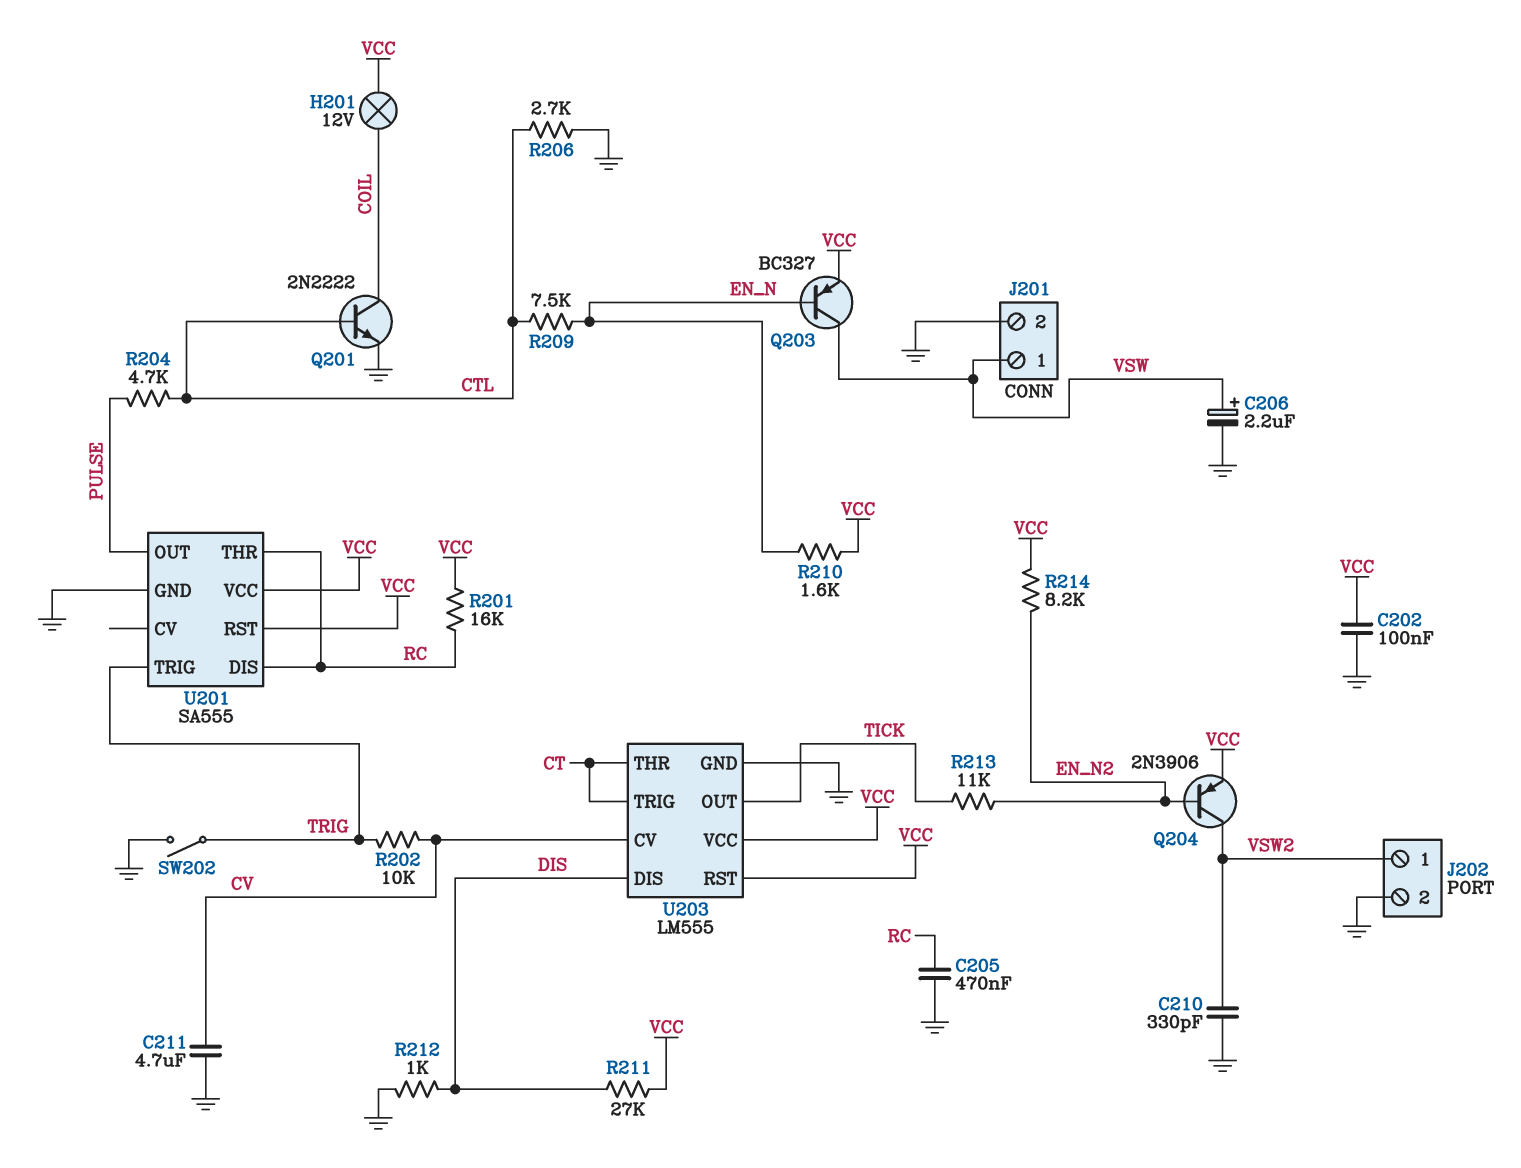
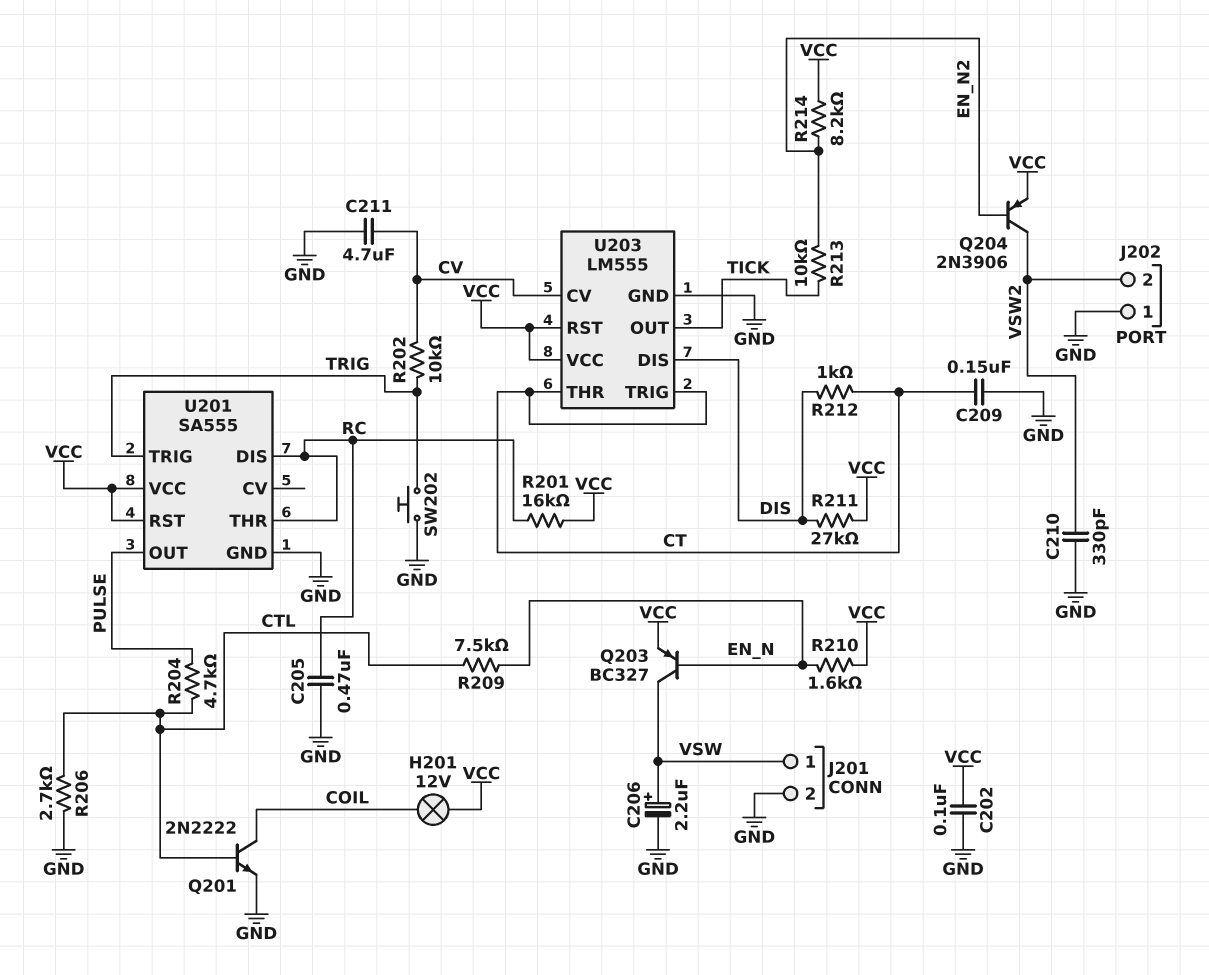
C209: none -> 150nF (CT, GND)
J202 pin 1: VSW2 -> GND
J202 pin 2: GND -> VSW2
R212: 1k (DIS, GND) -> 1k (CT, DIS)
R213: 11k (EN_N2, TICK) -> 10k (EN_N2, TICK)
SW202: switch (GND, TRIG) -> button (GND, TRIG)

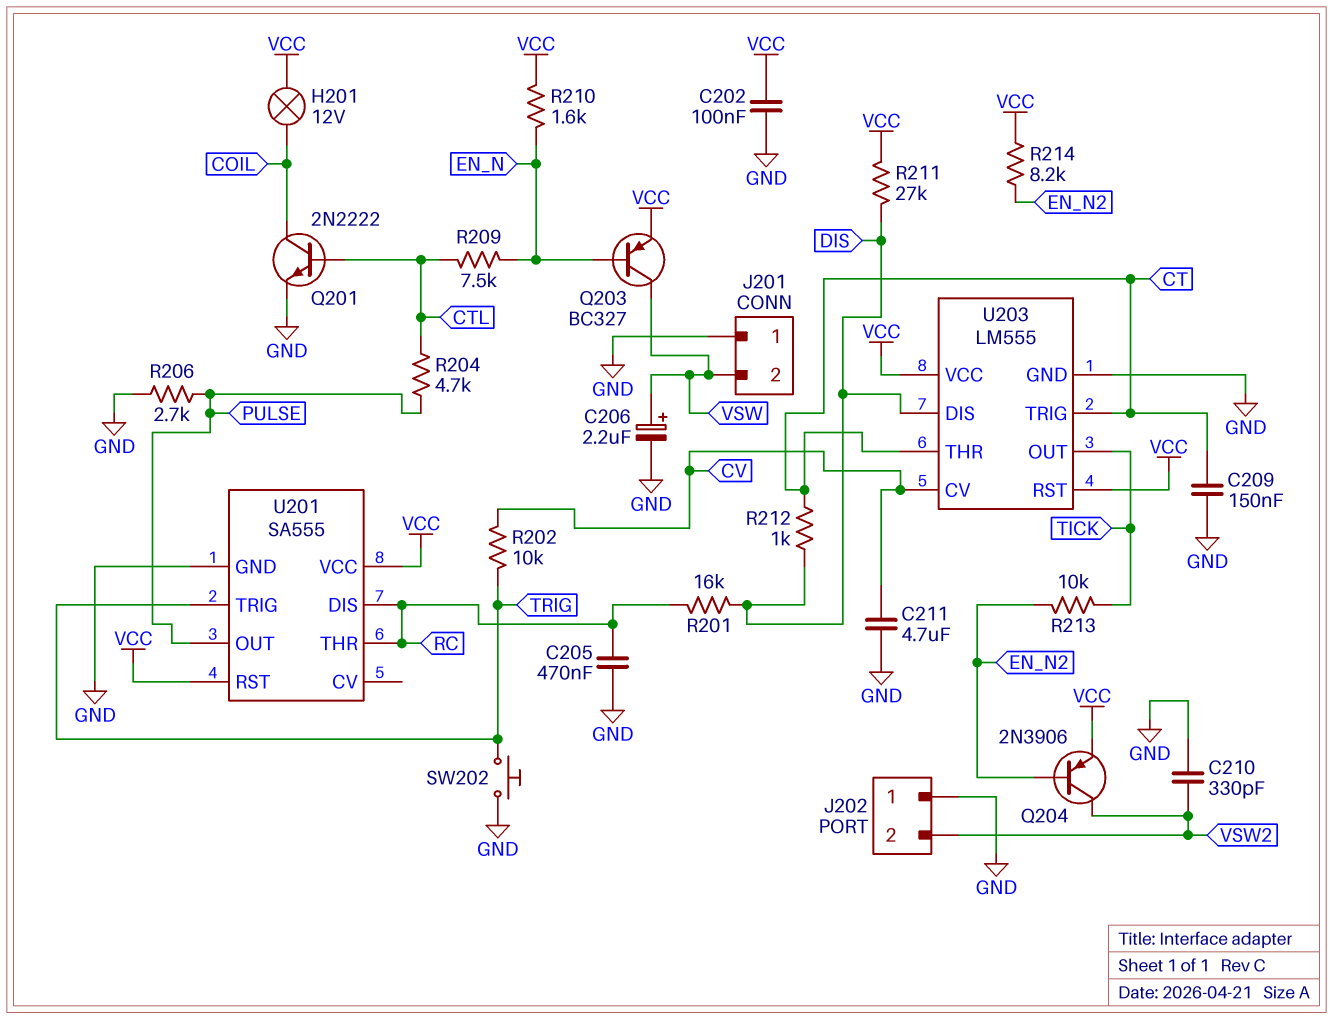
J201 pin 1: VSW -> GND
J201 pin 2: GND -> VSW
R201: 16k (RC, VCC) -> 16k (DIS, RC)
R206: 2.7k (CTL, GND) -> 2.7k (GND, PULSE)

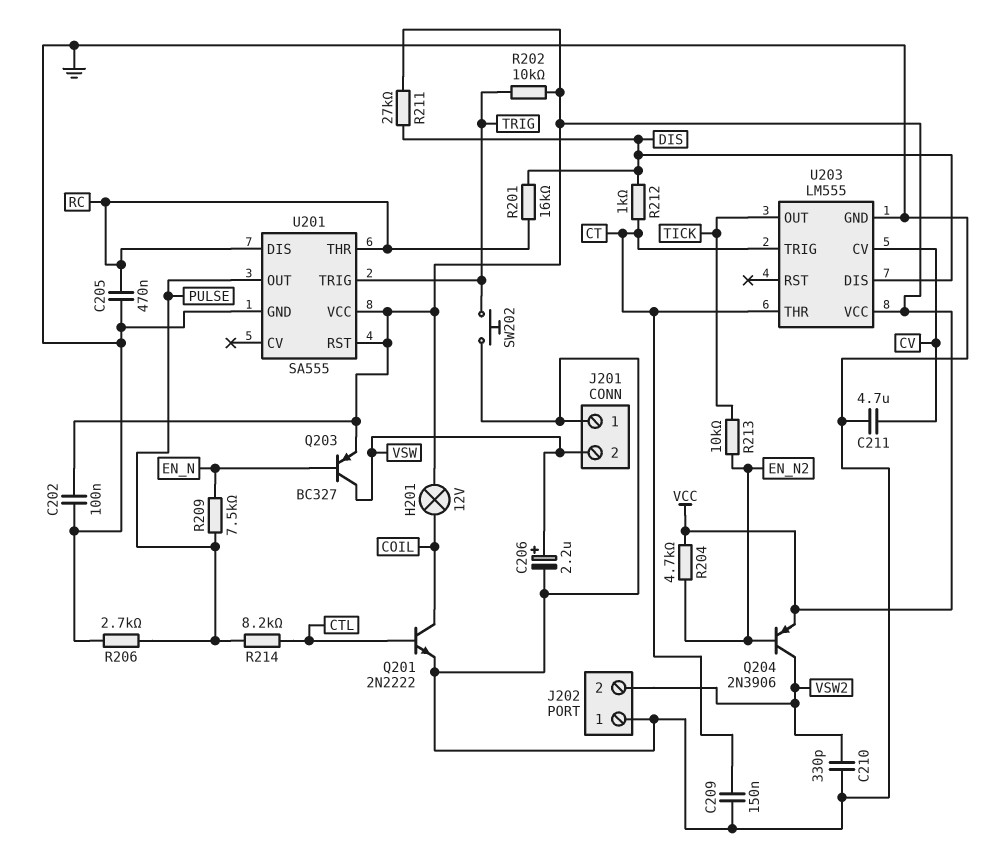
R202: 10k (CV, TRIG) -> 10k (TRIG, VCC)
R204: 4.7k (CTL, PULSE) -> 4.7k (EN_N2, VCC)
R209: 7.5k (CTL, EN_N) -> 7.5k (EN_N, PULSE)
R210: 1.6k (EN_N, VCC) -> none
R214: 8.2k (EN_N2, VCC) -> 8.2k (CTL, PULSE)
U203 pin RST: VCC -> none

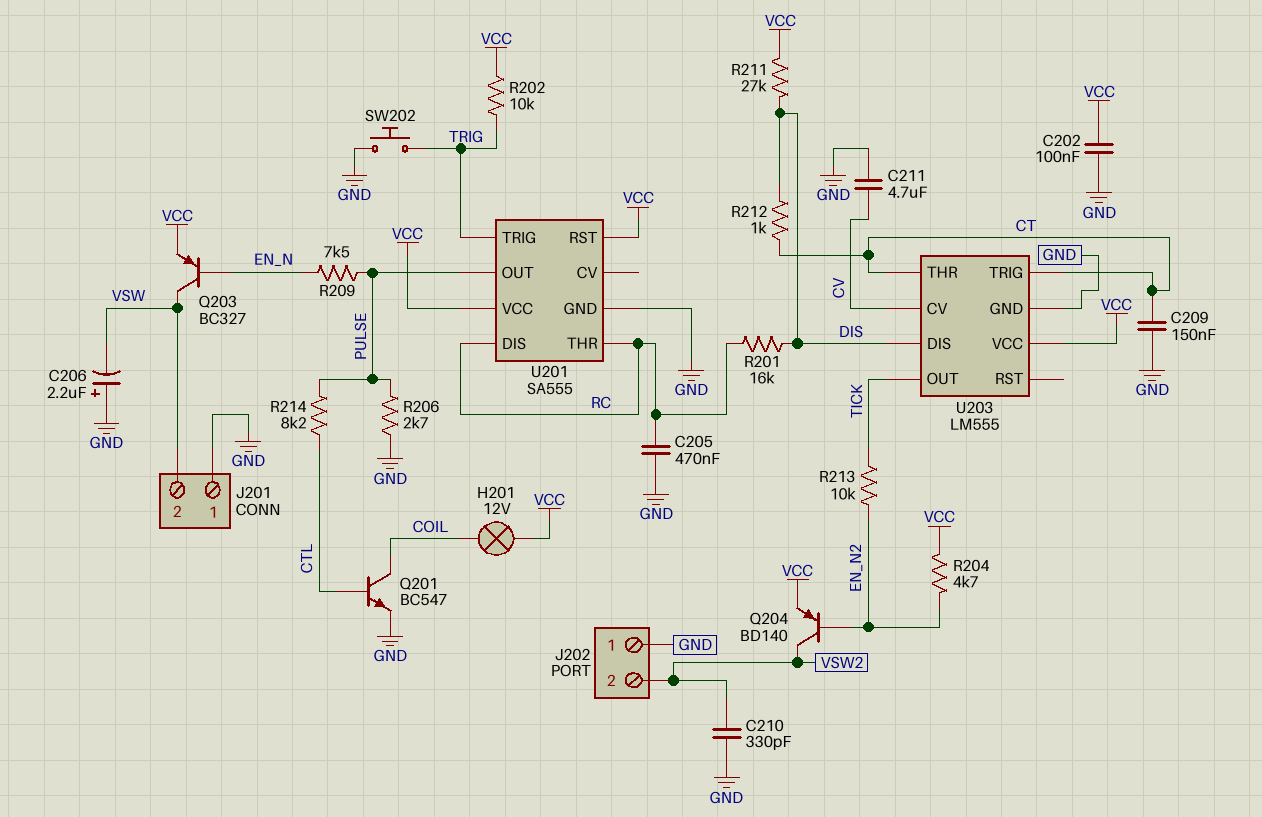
C206: 2.2uF (plus VSW, minus GND) -> 2.2uF (plus GND, minus VSW)
Q201: NPN 2N2222 (B CTL, C COIL, E GND) -> NPN BC547 (B CTL, C COIL, E GND)
Q204: PNP 2N3906 (B EN_N2, C VSW2, E VCC) -> PNP BD140 (B EN_N2, C VSW2, E VCC)

